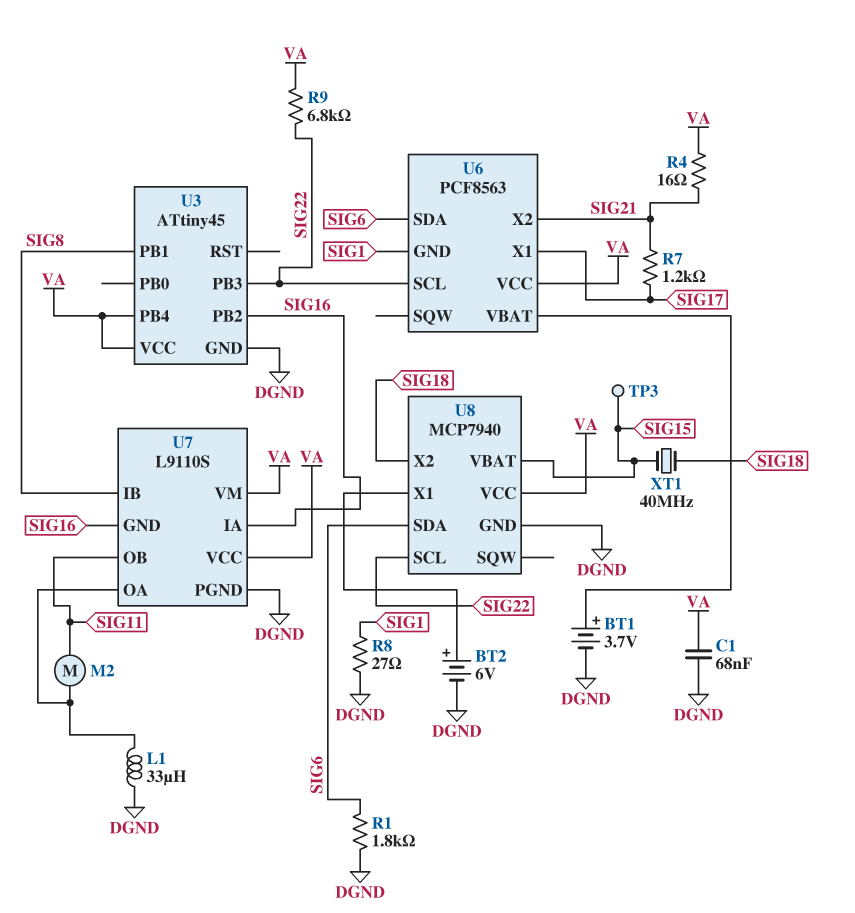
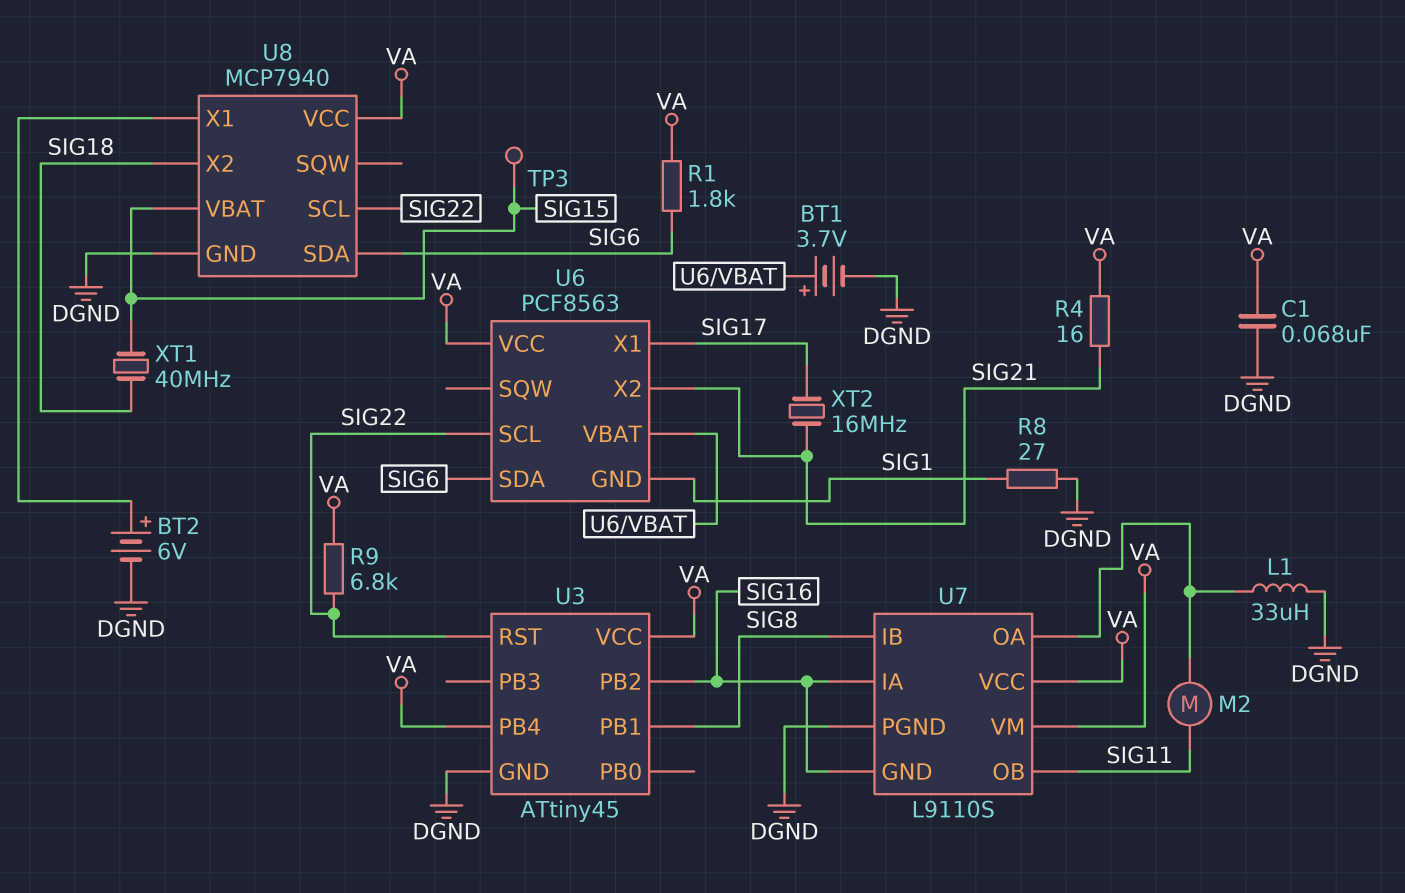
R1: 1.8k (DGND, SIG6) -> 1.8k (SIG6, VA)
R7: 1.2k (SIG17, SIG21) -> none
U3 pin PB3: SIG22 -> none
U3 pin RST: none -> SIG22
XT2: none -> 16MHz (SIG17, SIG21)

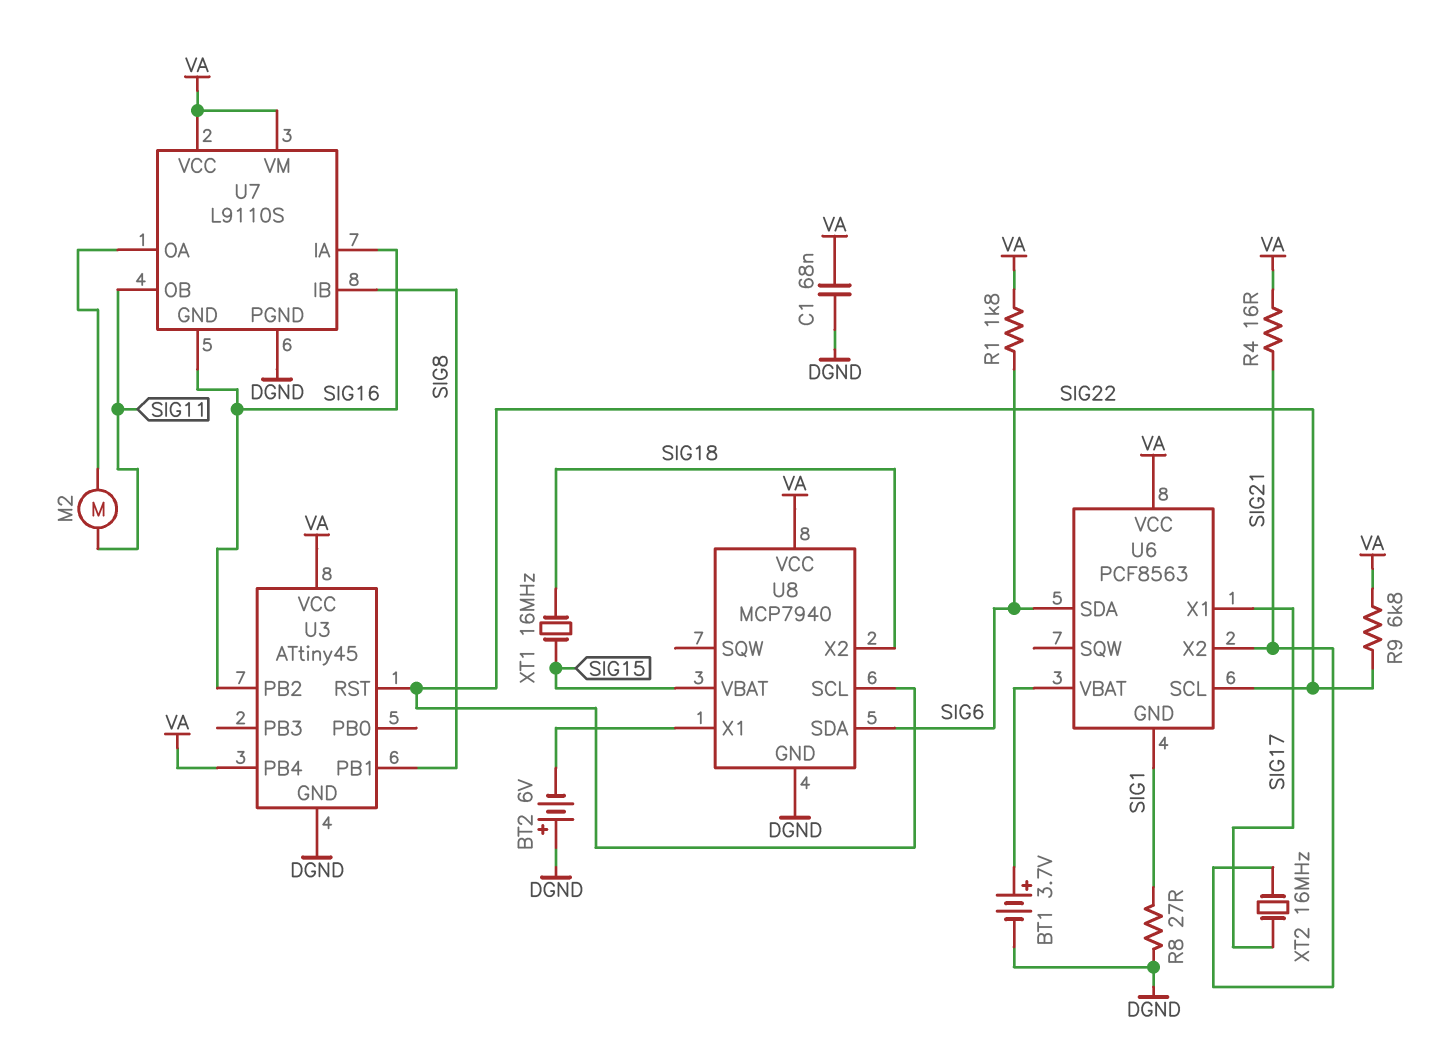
BT2: 6V (plus U8/X1, minus DGND) -> 6V (plus DGND, minus U8/X1)
L1: 33uH (DGND, U7/OA) -> none
TP3: test point (SIG15) -> none
XT1: 40MHz (SIG15, SIG18) -> 16MHz (SIG15, SIG18)

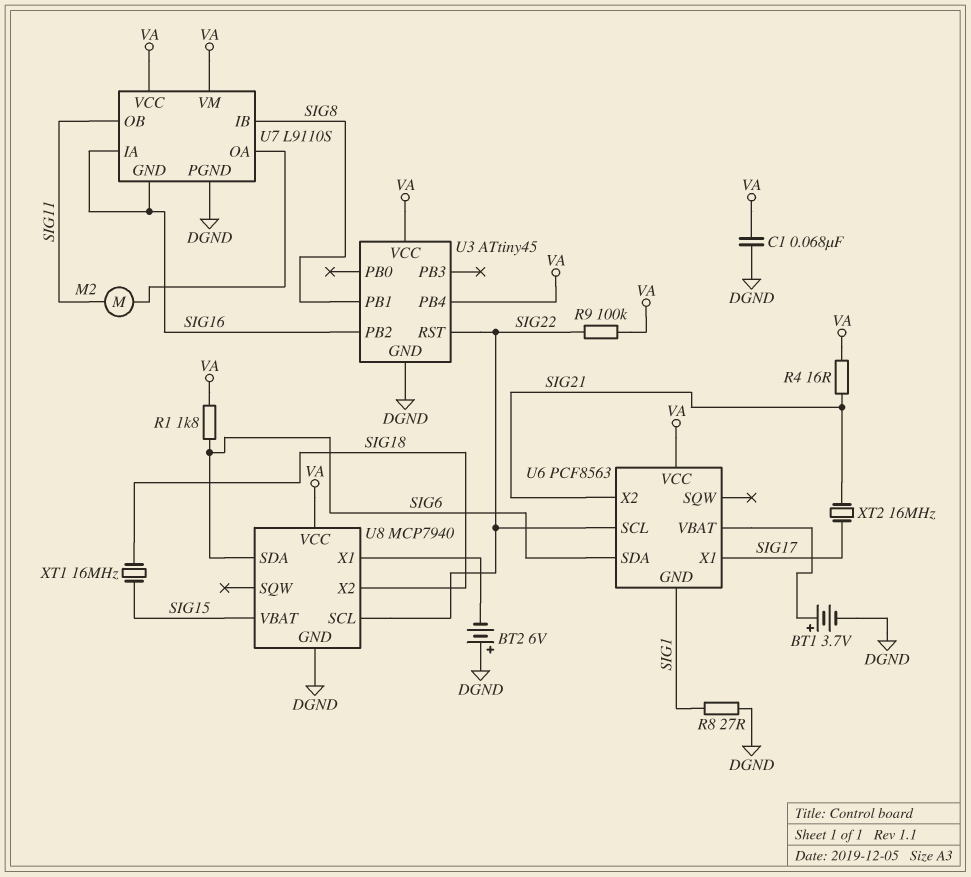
R9: 6.8k (SIG22, VA) -> 100k (SIG22, VA)

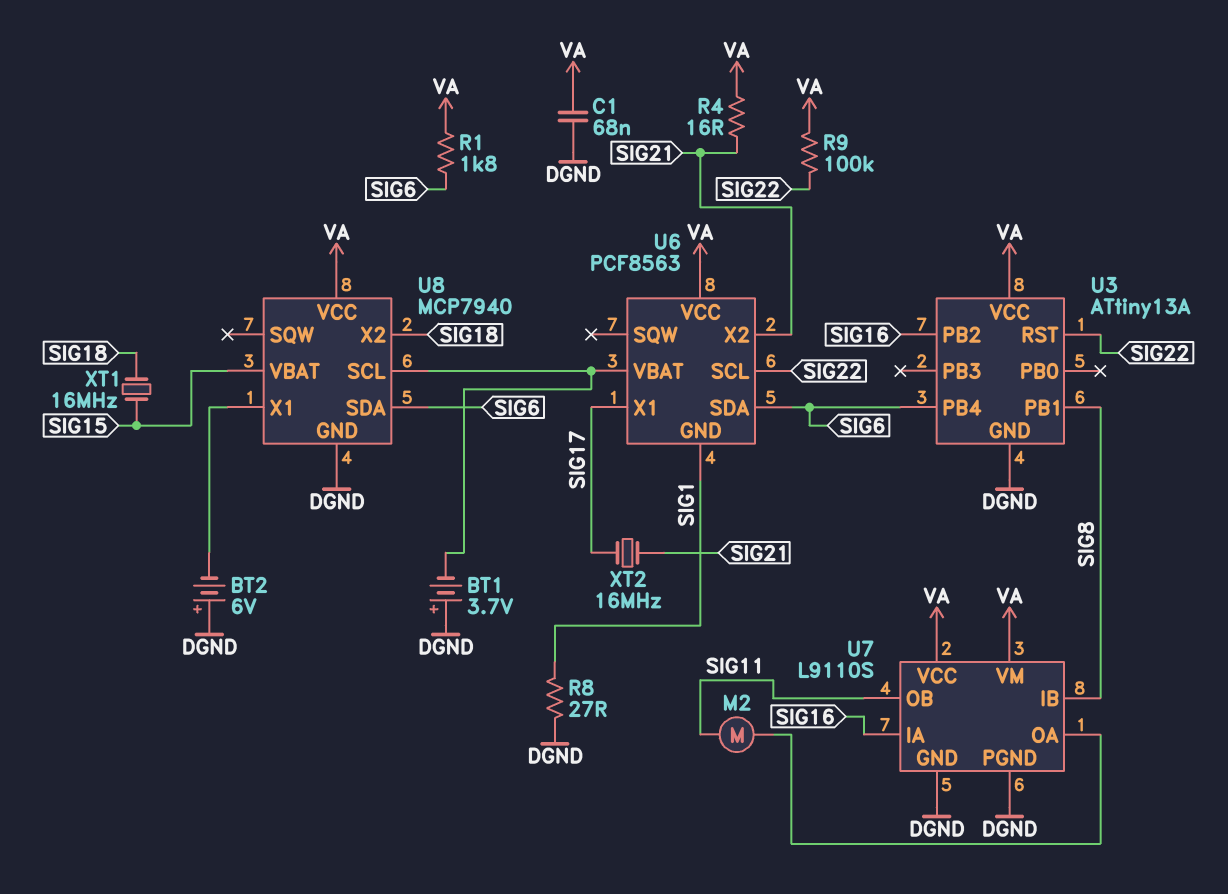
BT1: 3.7V (plus U6/VBAT, minus DGND) -> 3.7V (plus DGND, minus U6/VBAT)
U3: ATtiny45 -> ATtiny13A
U3 pin PB4: VA -> SIG6
U7 pin GND: SIG16 -> DGND
U8 pin SCL: SIG22 -> U6/VBAT

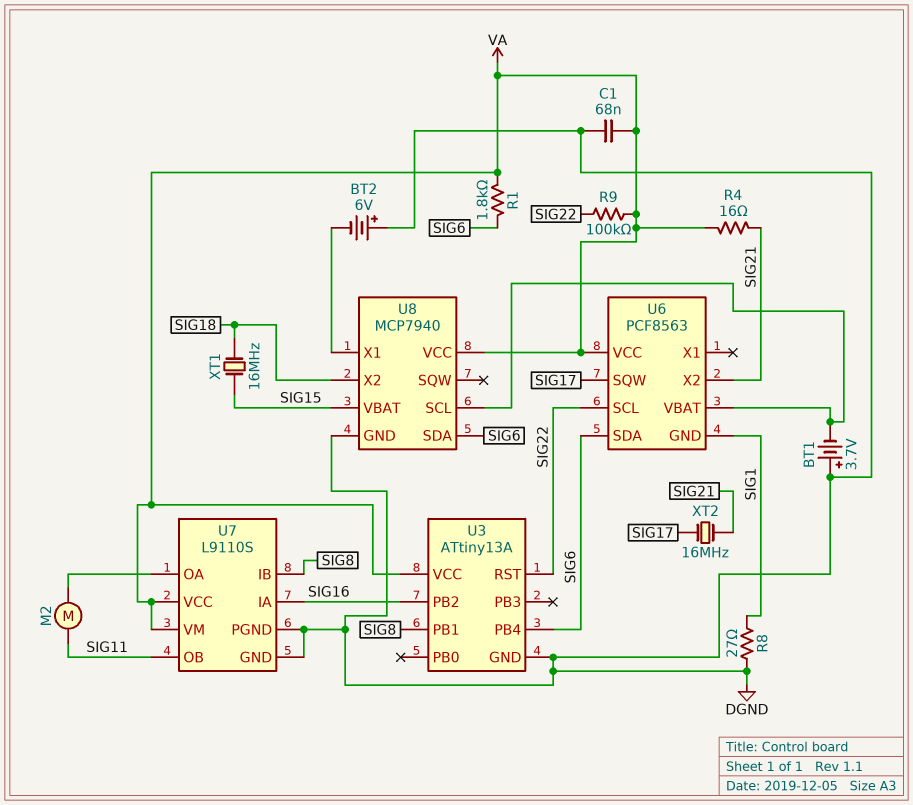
U6 pin SQW: none -> SIG17
U6 pin X1: SIG17 -> none

